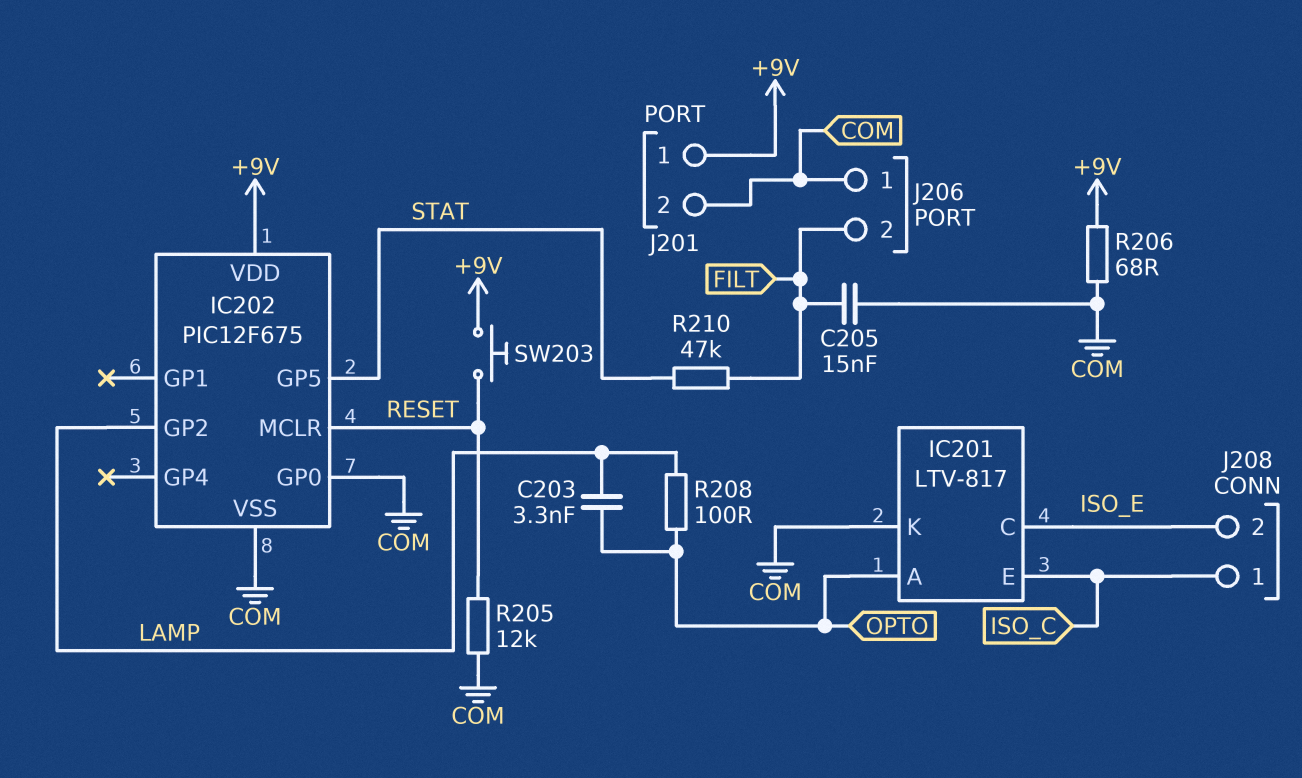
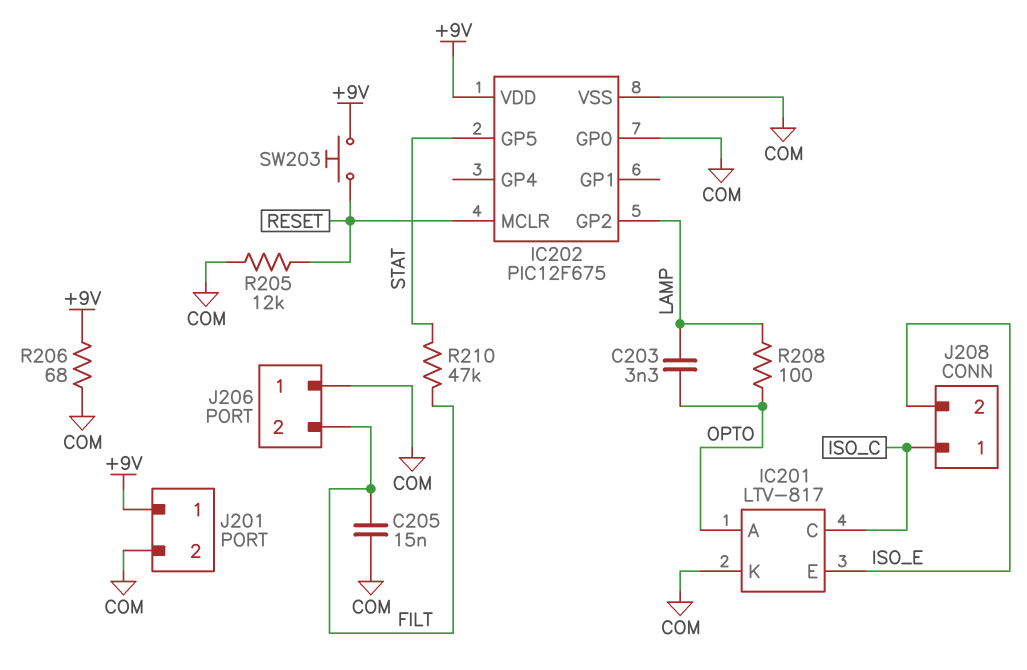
IC201 pin C: ISO_E -> ISO_C
IC201 pin E: ISO_C -> ISO_E

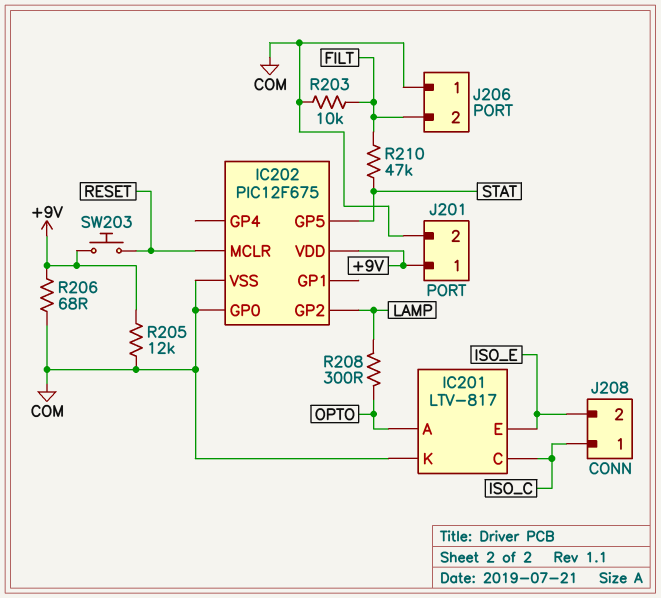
C203: 3.3nF (LAMP, OPTO) -> none
C205: 15nF (COM, FILT) -> none
R203: none -> 10k (COM, FILT)
R205: 12k (COM, RESET) -> 12k (+9V, COM)
R208: 100 (LAMP, OPTO) -> 300 (LAMP, OPTO)

